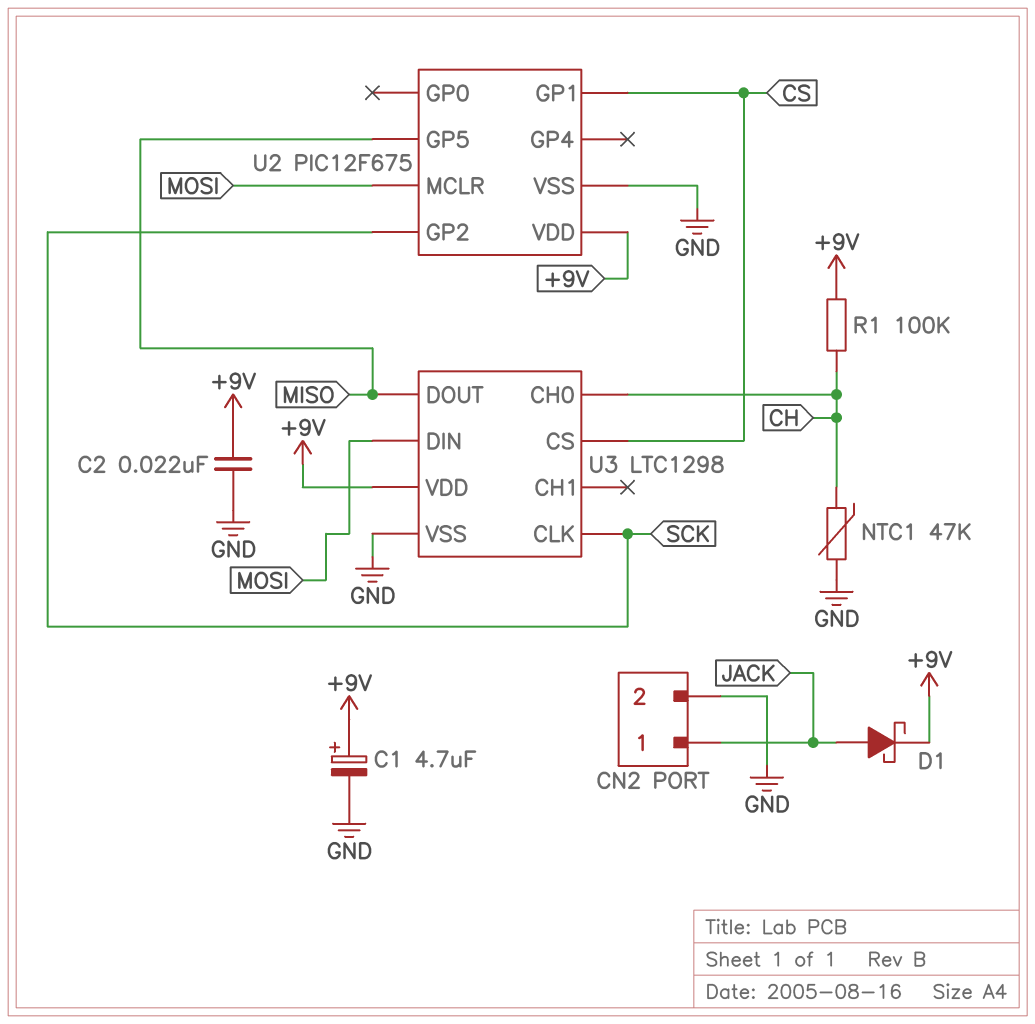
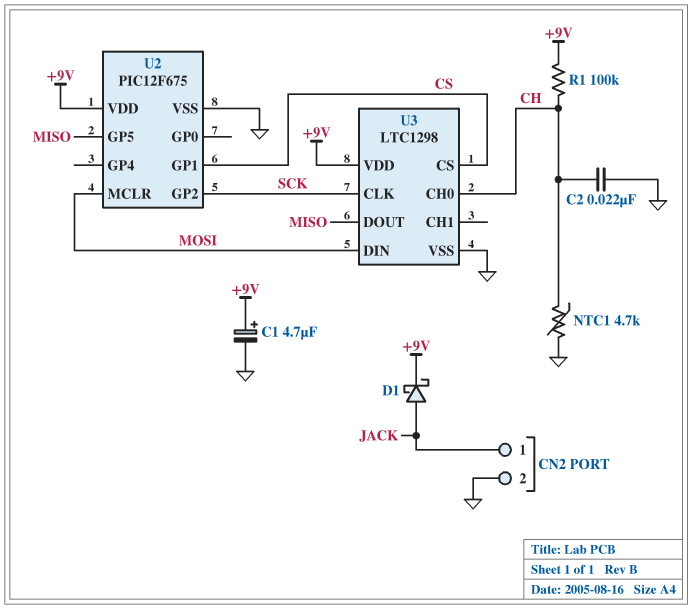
C2: 22nF (+9V, GND) -> 22nF (CH, GND)
NTC1: 47k (CH, GND) -> 4.7k (CH, GND)

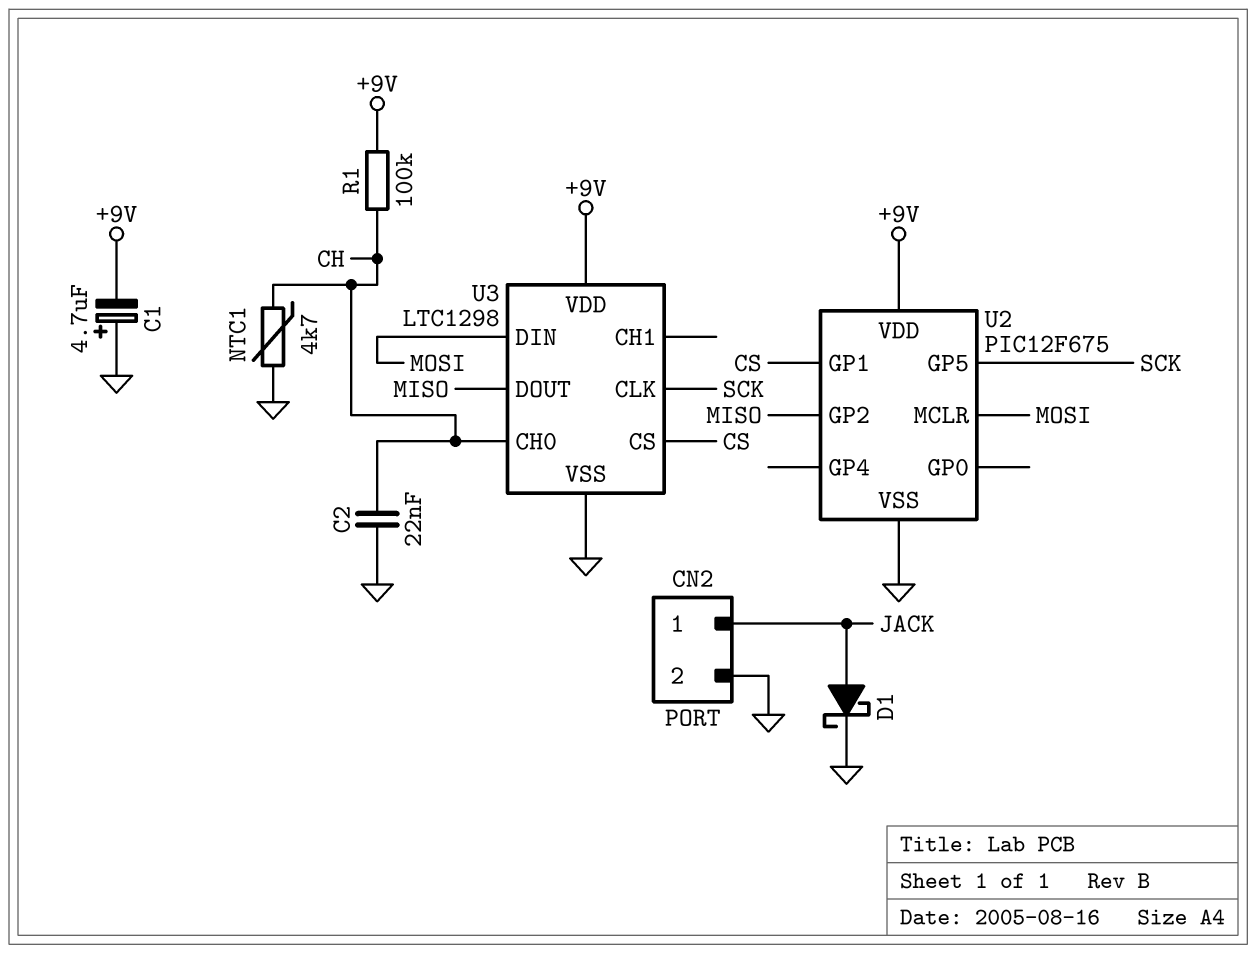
C1: 4.7uF (plus +9V, minus GND) -> 4.7uF (plus GND, minus +9V)
D1: schottky (A JACK, K +9V) -> schottky (A JACK, K GND)
U2 pin GP2: SCK -> MISO
U2 pin GP5: MISO -> SCK

